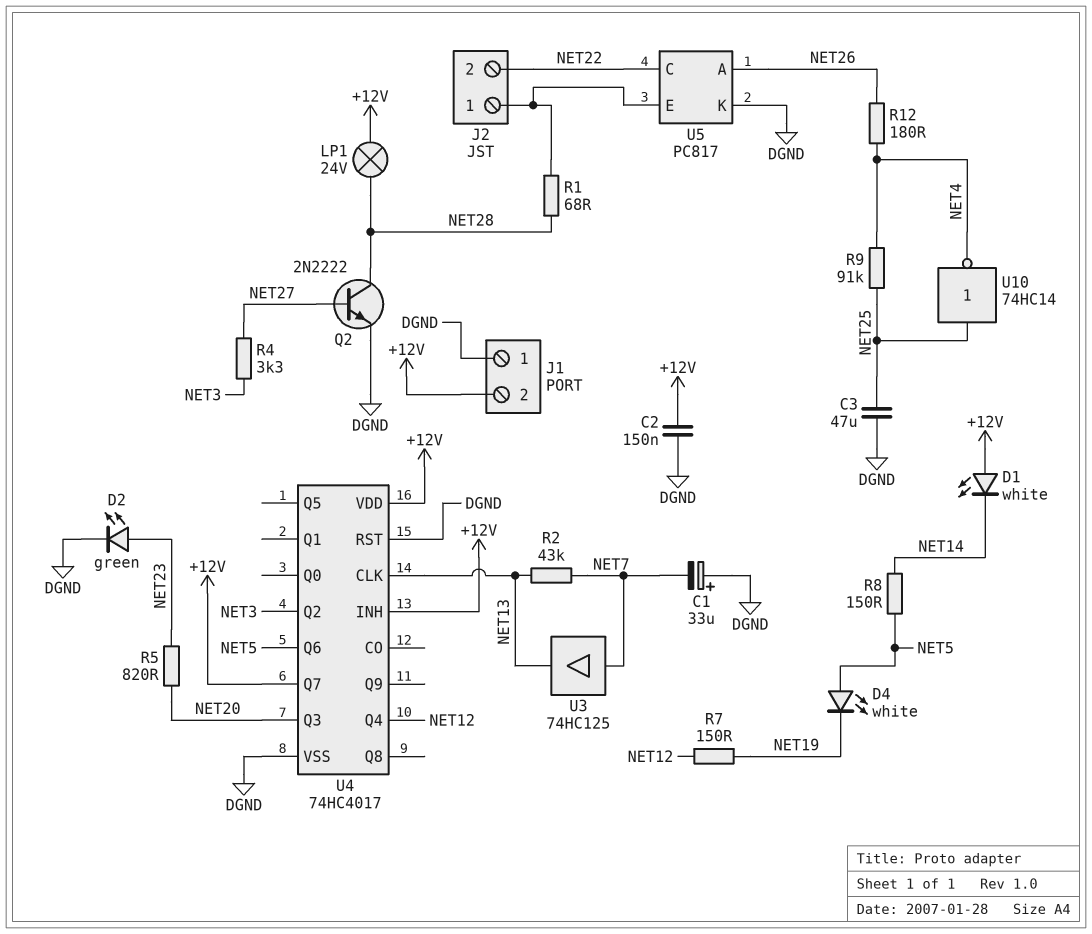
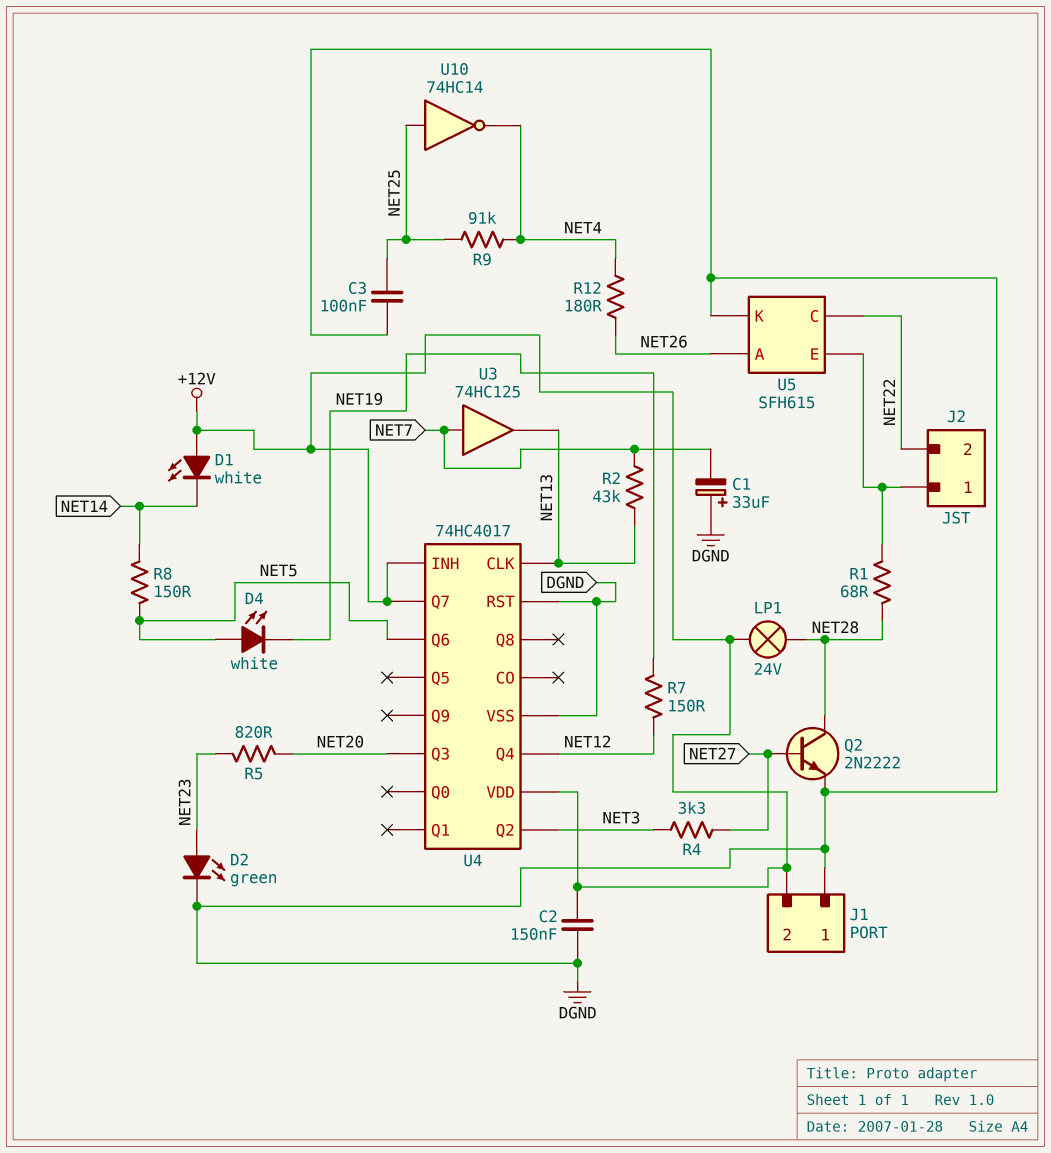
C3: 47uF (DGND, NET25) -> 100nF (DGND, NET25)
U5: PC817 -> SFH615

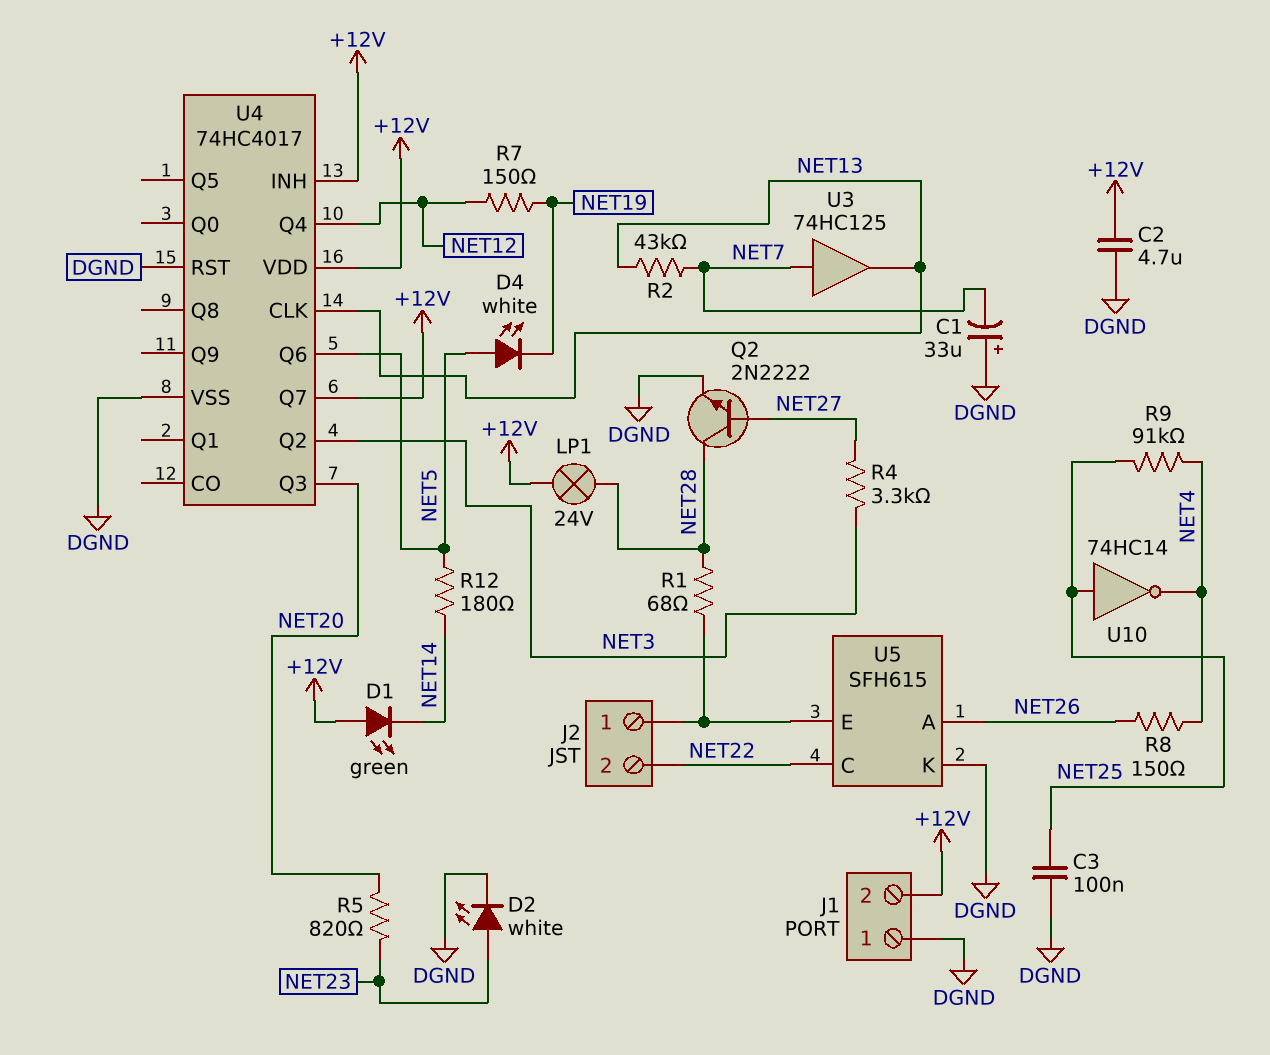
C2: 150nF (+12V, DGND) -> 4.7uF (+12V, DGND)
D1: LED white (A +12V, K NET14) -> LED green (A +12V, K NET14)
D2: LED green (A NET23, K DGND) -> LED white (A NET23, K DGND)
R8: 150 (NET5, NET14) -> 150 (NET4, NET26)
R12: 180 (NET4, NET26) -> 180 (NET5, NET14)

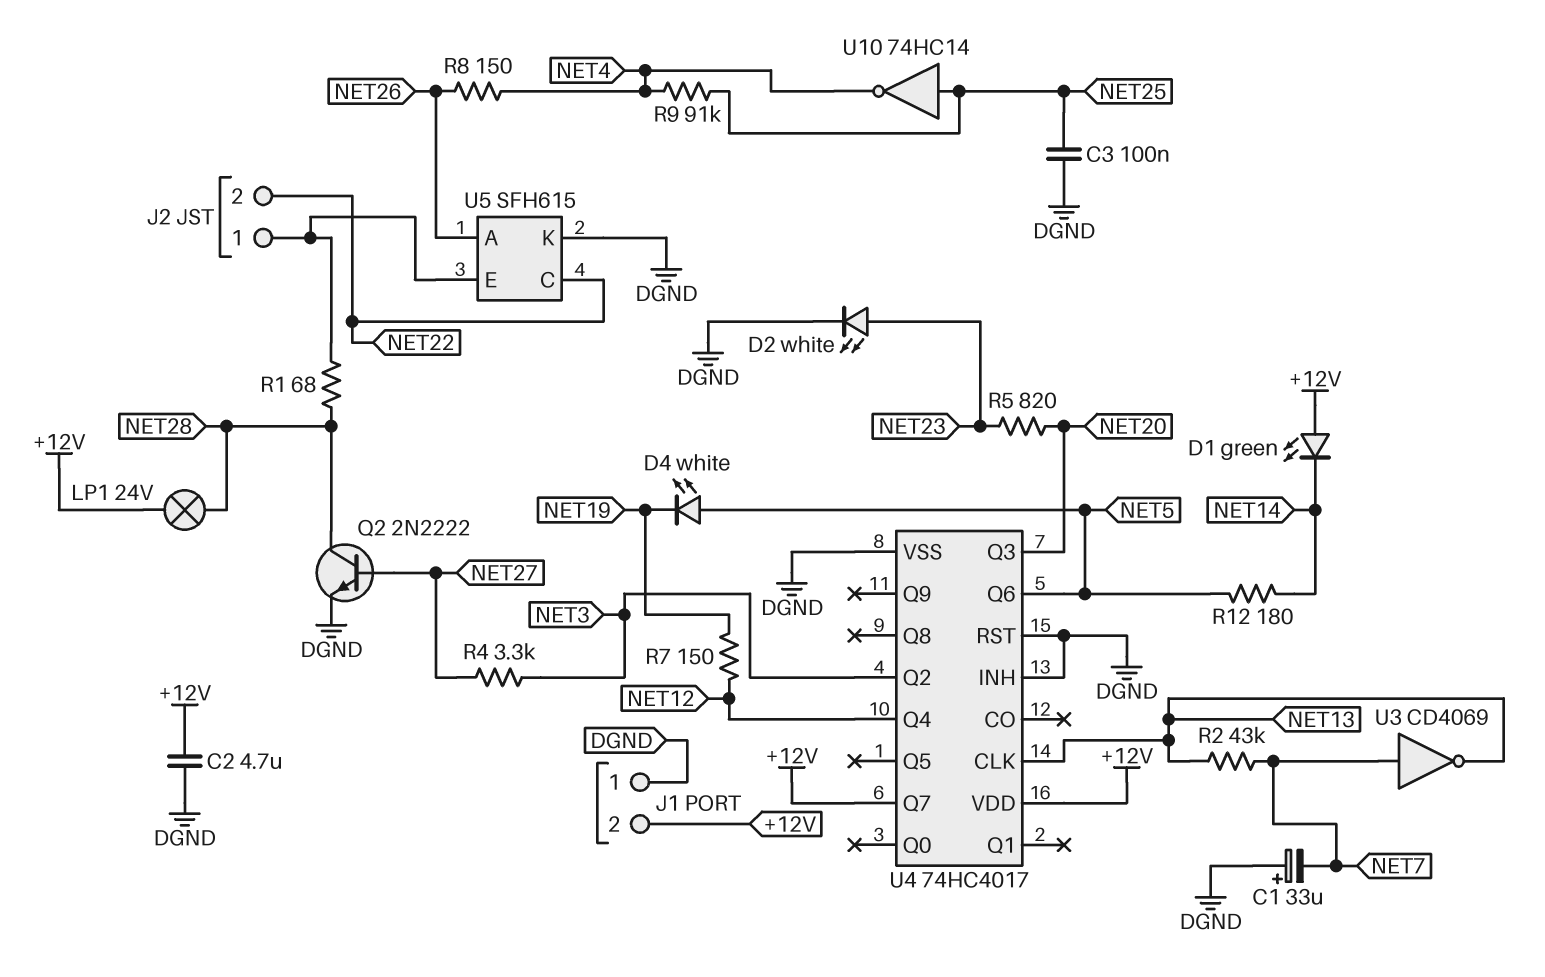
U3: buffer 74HC125 (in NET7, out NET13) -> NOT CD4069 (in NET7, out NET13)
U4 pin INH: +12V -> DGND

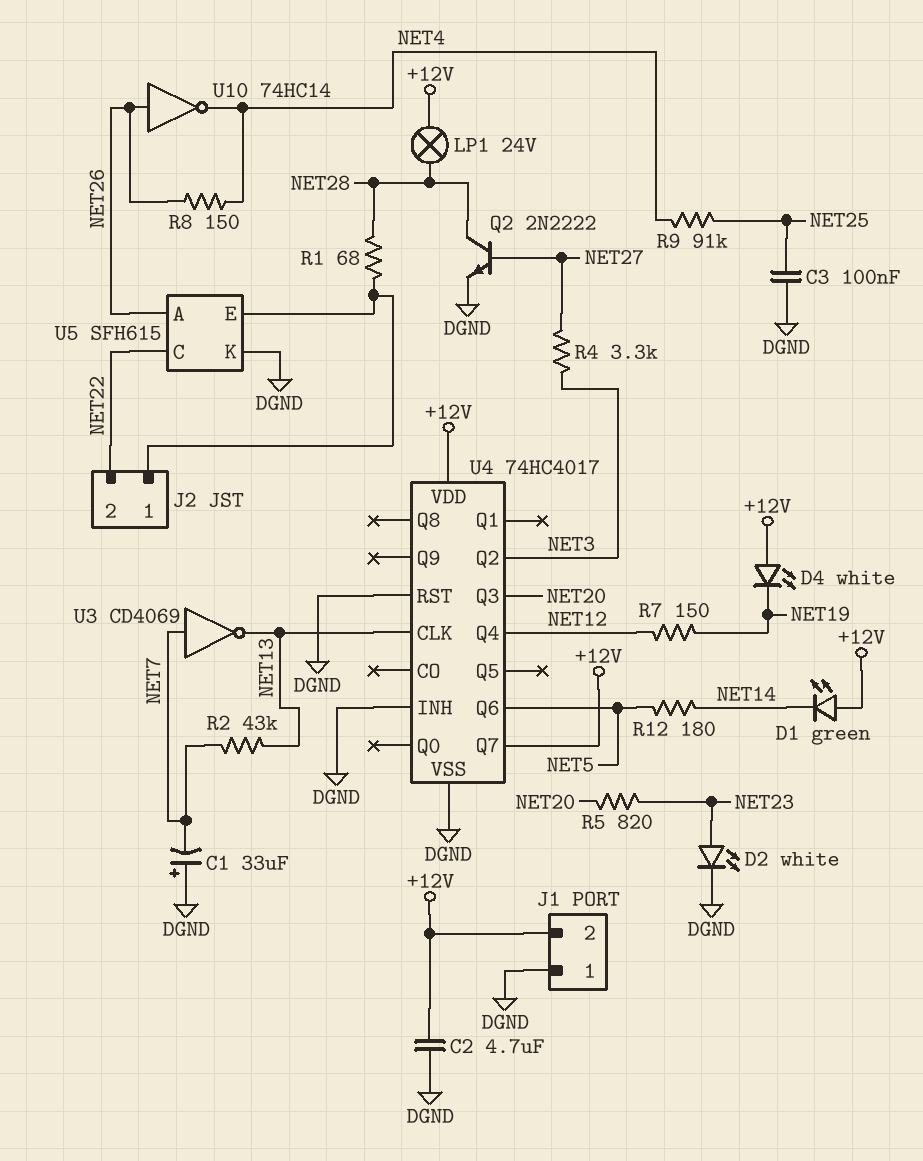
D4: LED white (A NET5, K NET19) -> LED white (A +12V, K NET19)
U10: NOT 74HC14 (in NET25, out NET4) -> NOT 74HC14 (in NET26, out NET4)

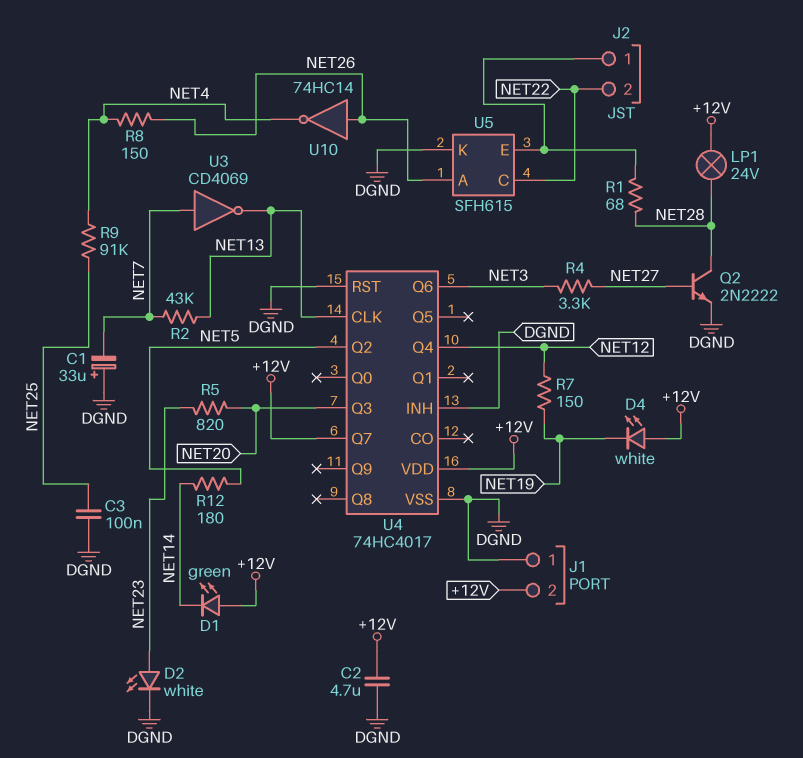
U4 pin Q2: NET3 -> NET5
U4 pin Q6: NET5 -> NET3

